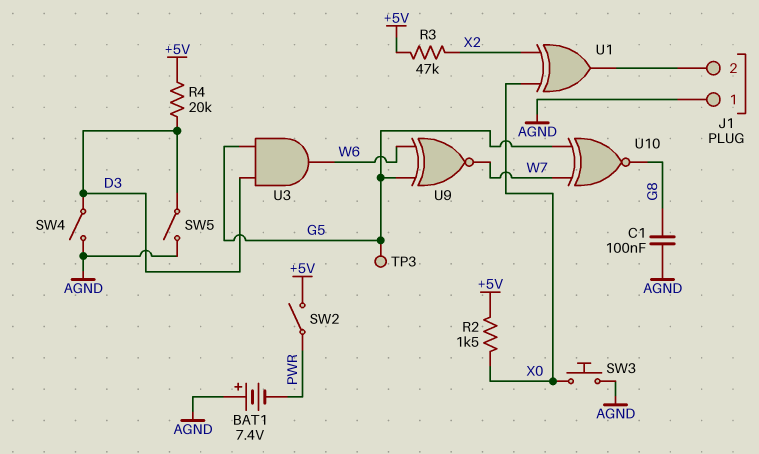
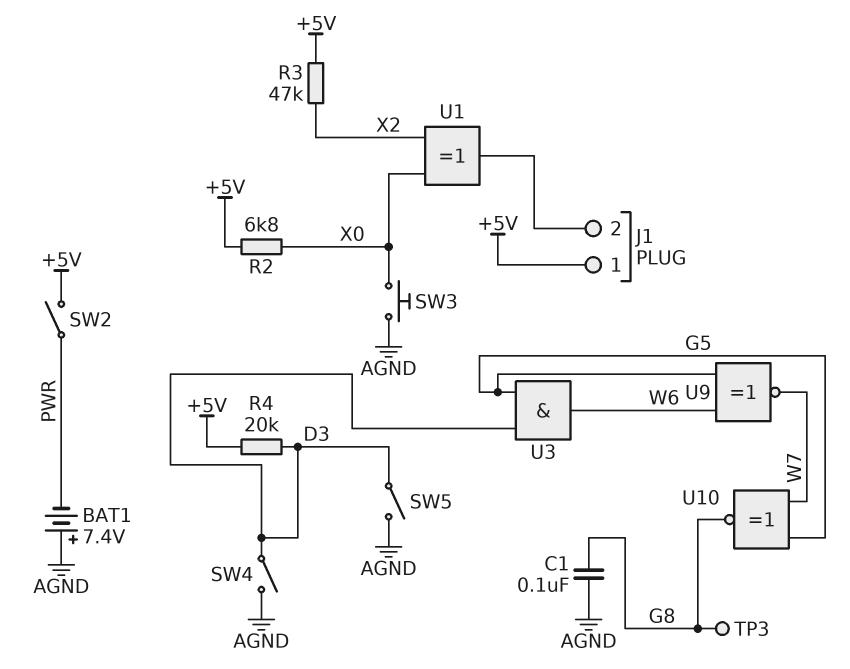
J1 pin 1: AGND -> +5V
R2: 1.5k (+5V, X0) -> 6.8k (+5V, X0)
TP3: test point (G5) -> test point (G8)

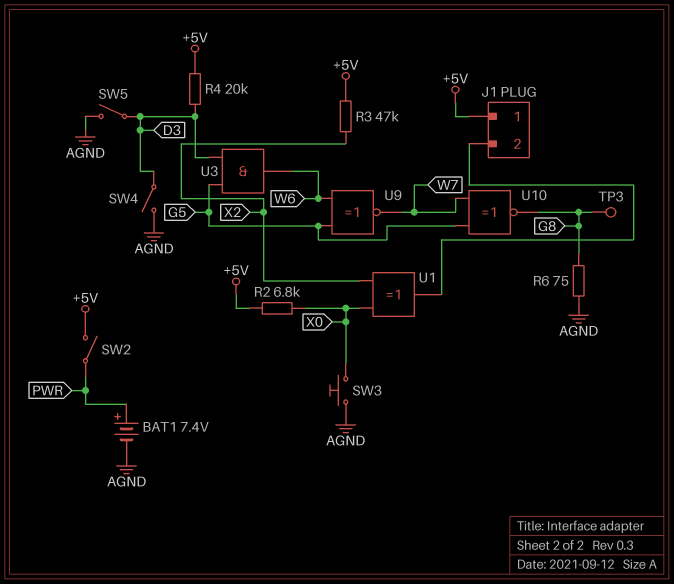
BAT1: 7.4V (plus AGND, minus PWR) -> 7.4V (plus PWR, minus AGND)
C1: 100nF (AGND, G8) -> none
R6: none -> 75 (AGND, G8)

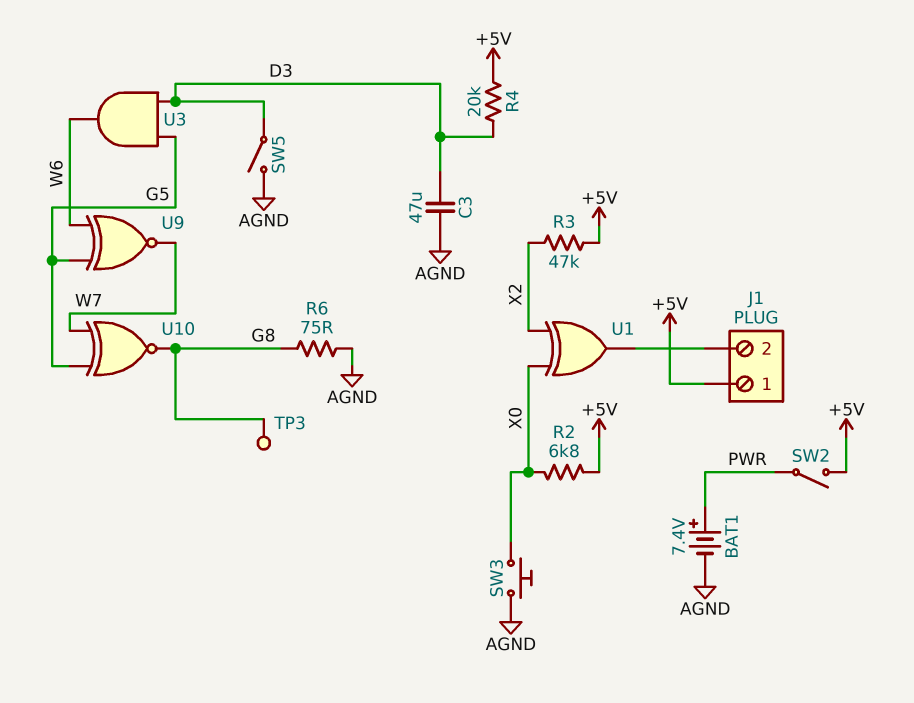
C3: none -> 47uF (AGND, D3)
SW4: switch (AGND, D3) -> none

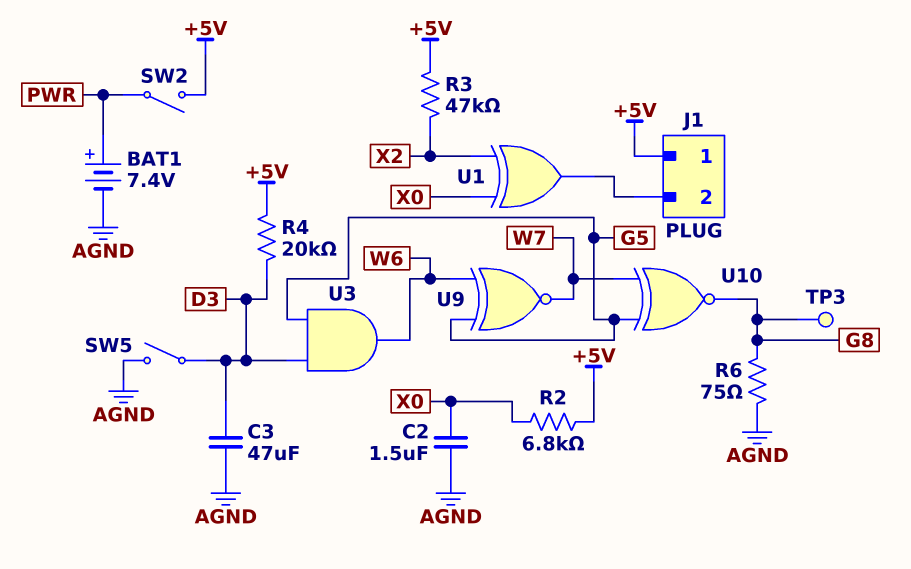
C2: none -> 1.5uF (AGND, X0)
SW3: button (AGND, X0) -> none

